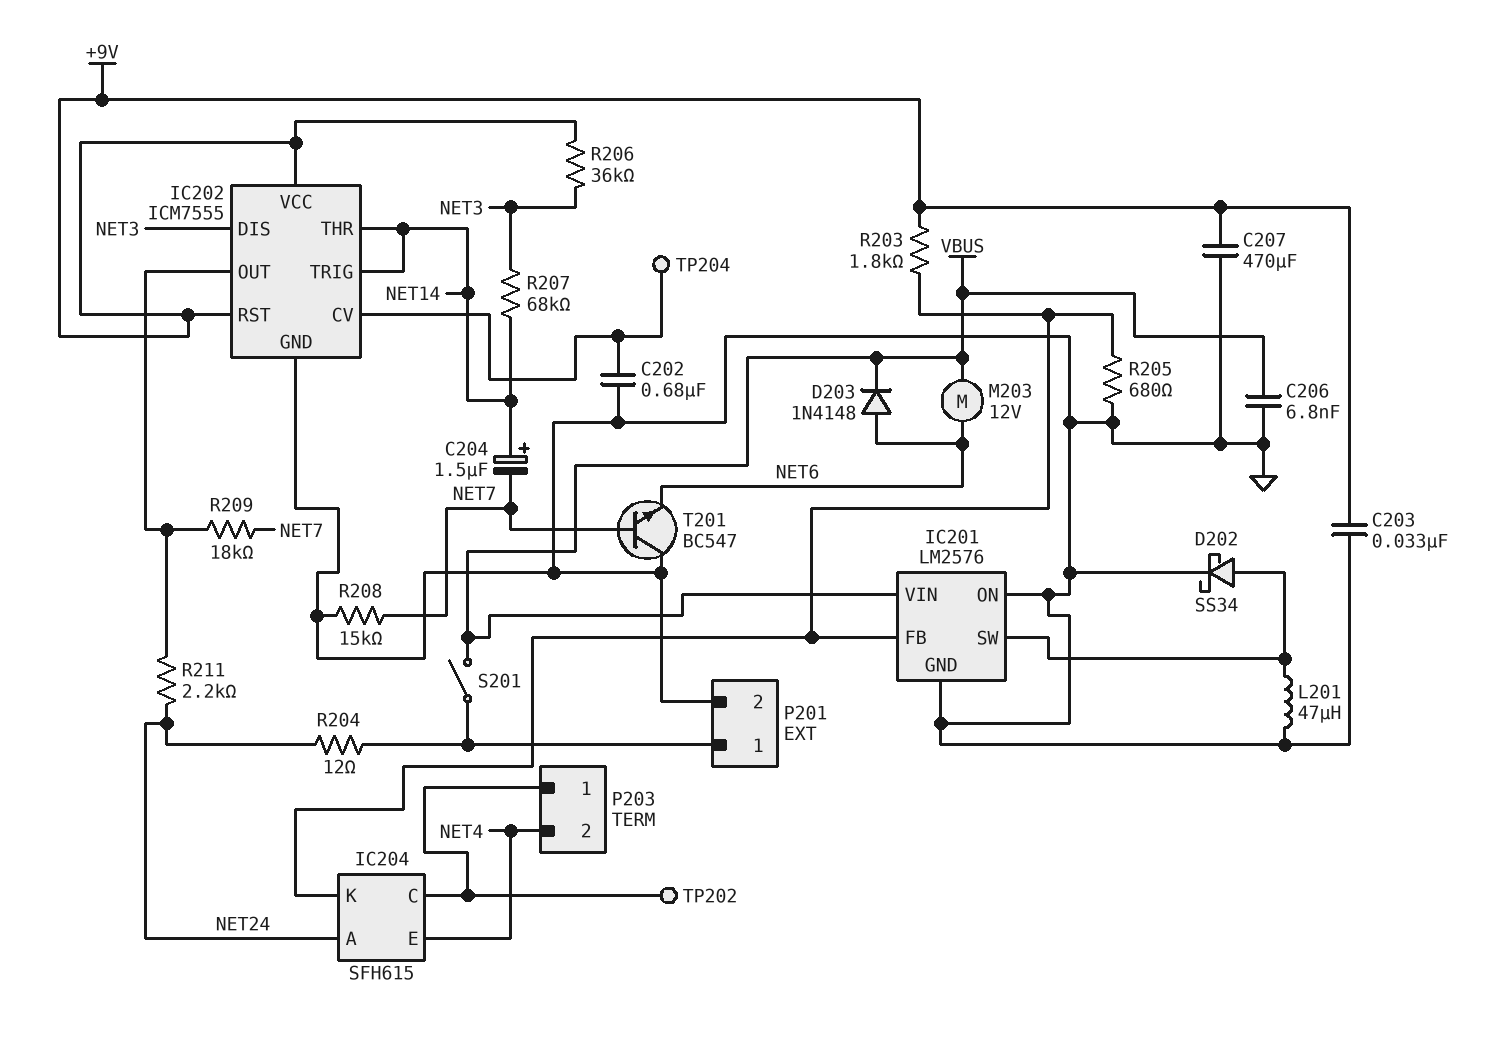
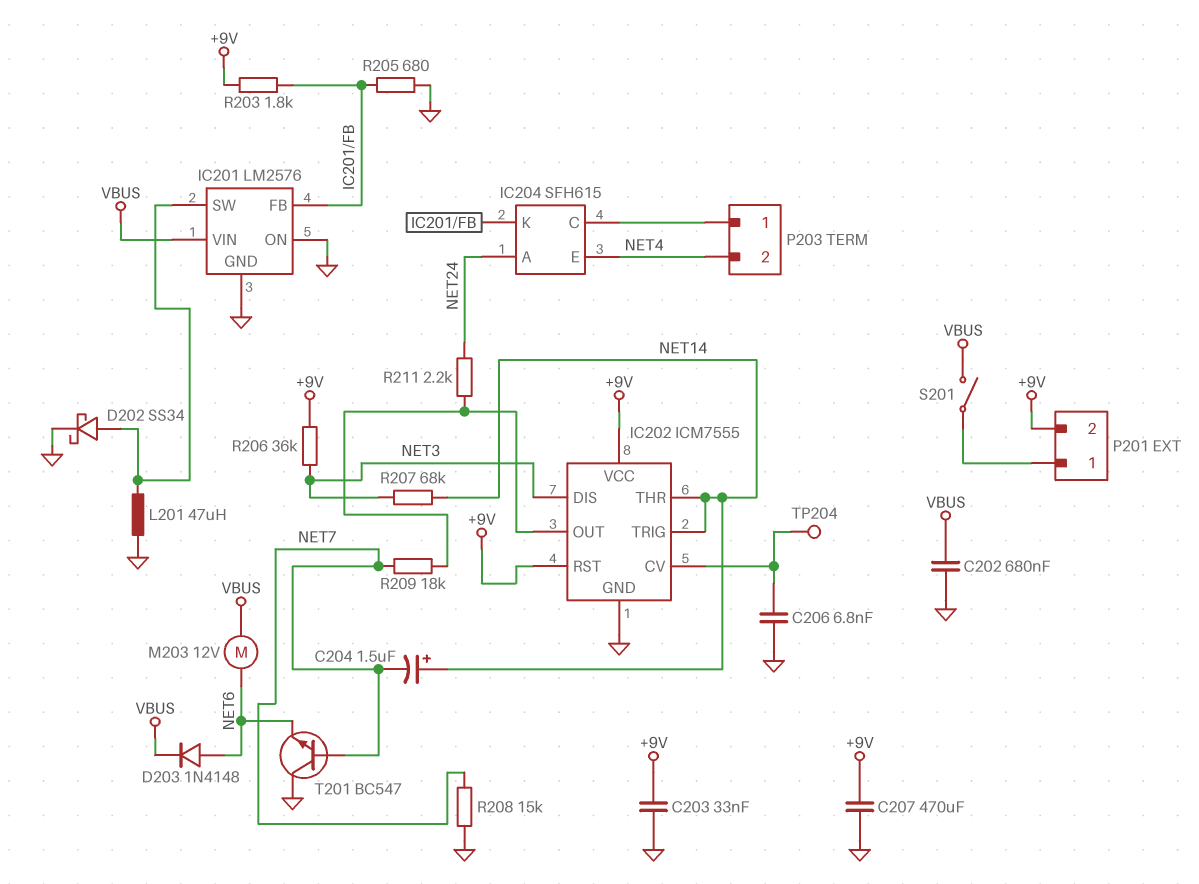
C202: 680nF (GND, IC202/CV) -> 680nF (GND, VBUS)
C206: 6.8nF (GND, VBUS) -> 6.8nF (GND, IC202/CV)
P201 pin 2: GND -> +9V
R204: 12 (NET24, P201/1) -> none
TP202: test point (IC204/C) -> none

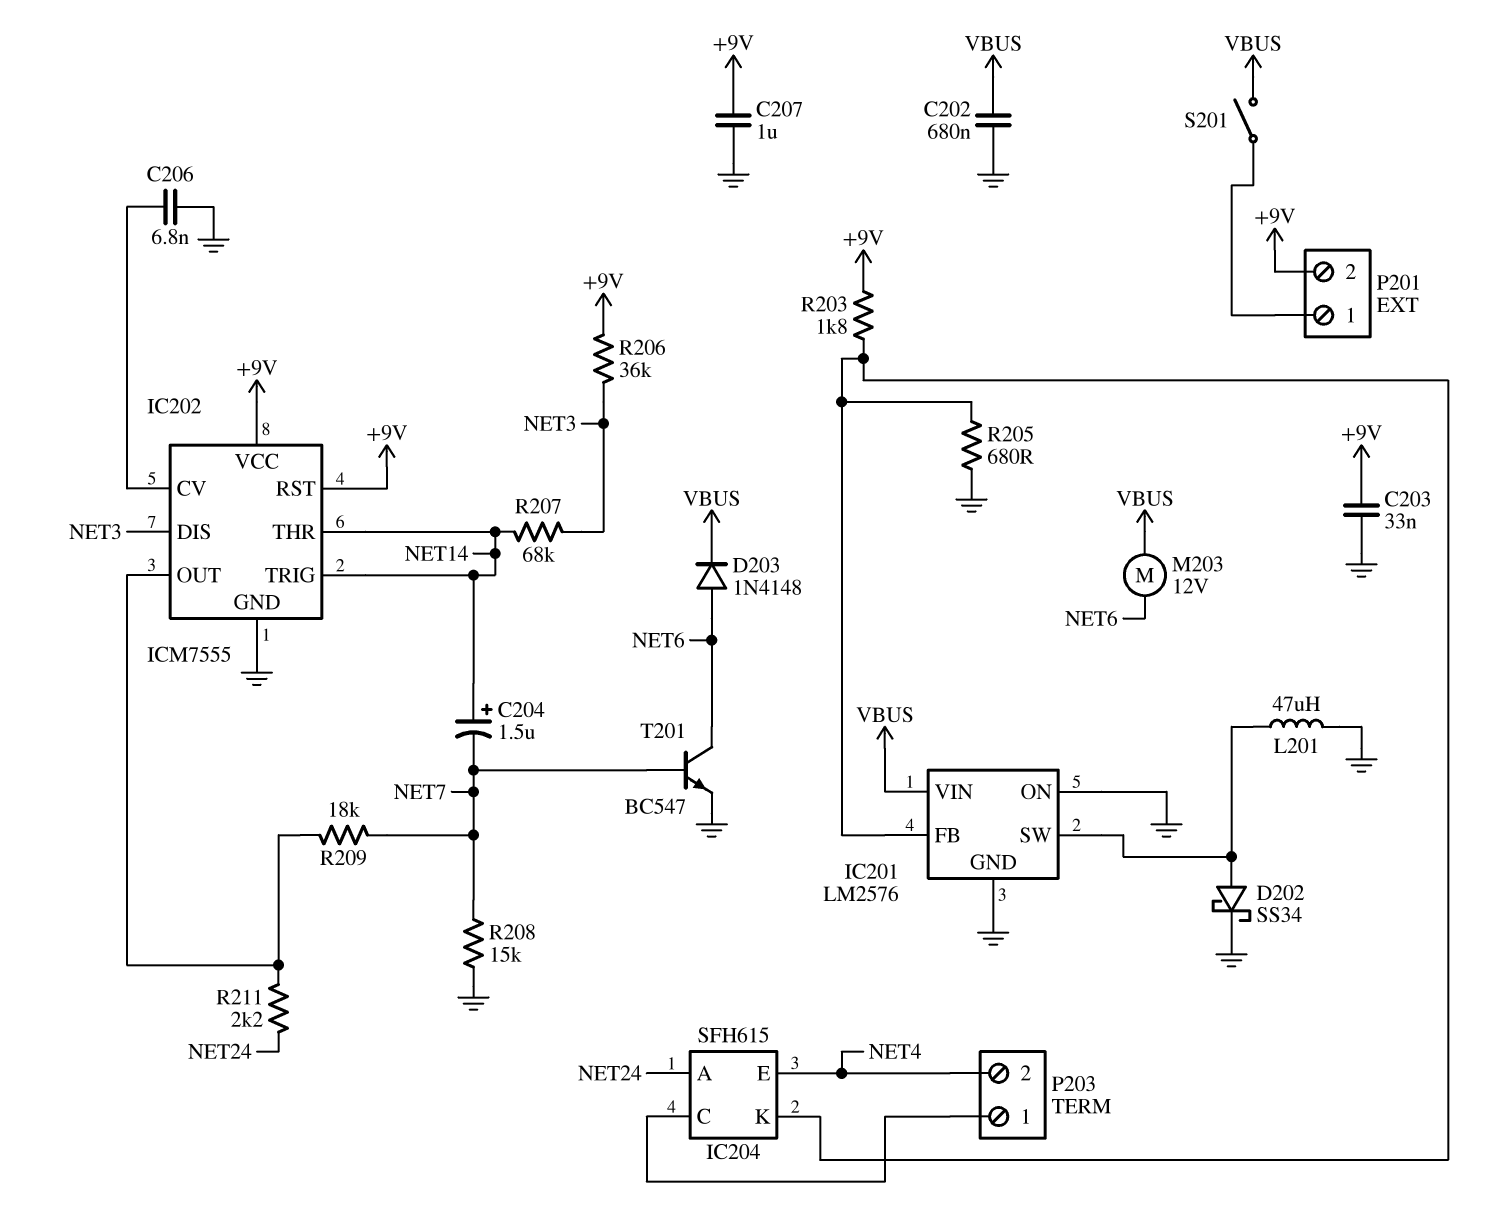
C207: 470uF (+9V, GND) -> 1uF (+9V, GND)
T201: NPN BC547 (B NET7, C GND, E NET6) -> NPN BC547 (B NET7, C NET6, E GND)
TP204: test point (IC202/CV) -> none

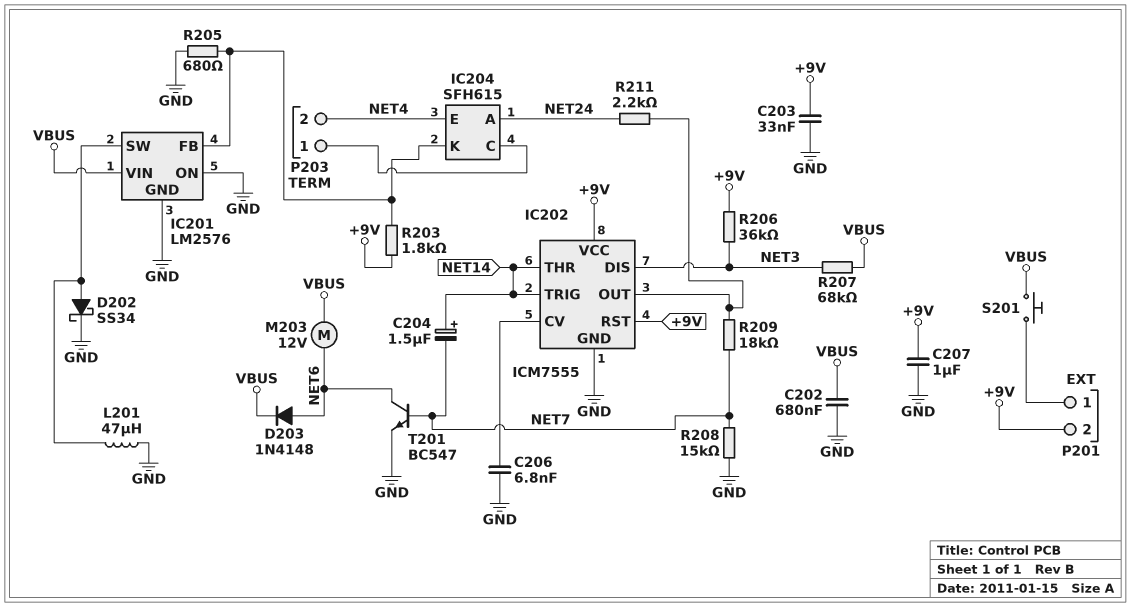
R207: 68k (NET3, NET14) -> 68k (NET3, VBUS)
S201: switch (P201/1, VBUS) -> button (P201/1, VBUS)

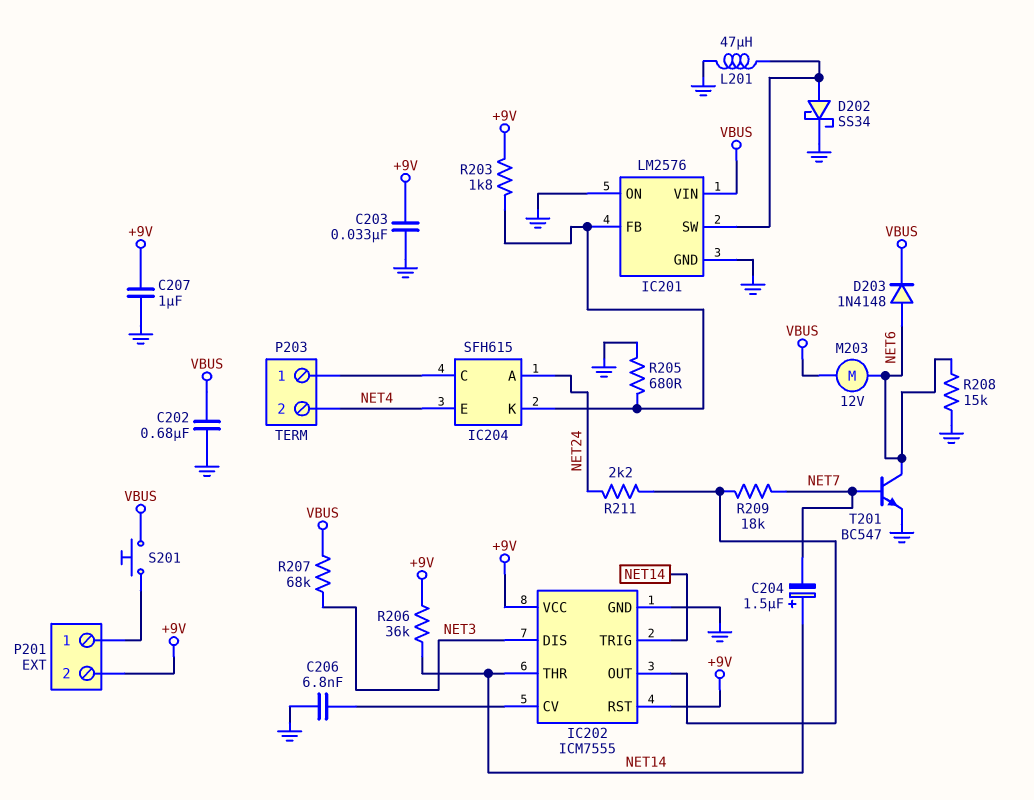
R206: 36k (+9V, NET3) -> 36k (+9V, NET14)
R208: 15k (GND, NET7) -> 15k (GND, NET6)

